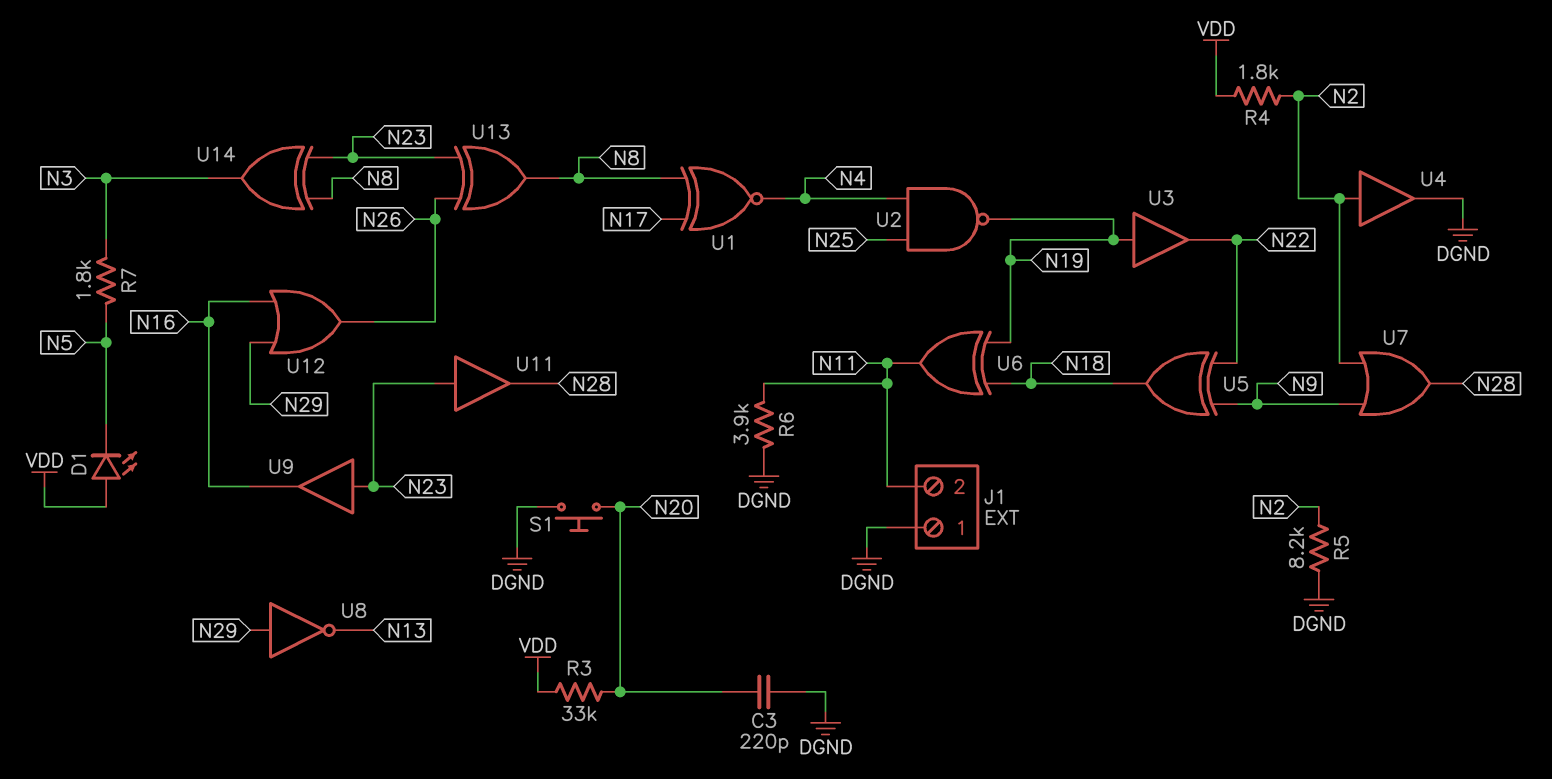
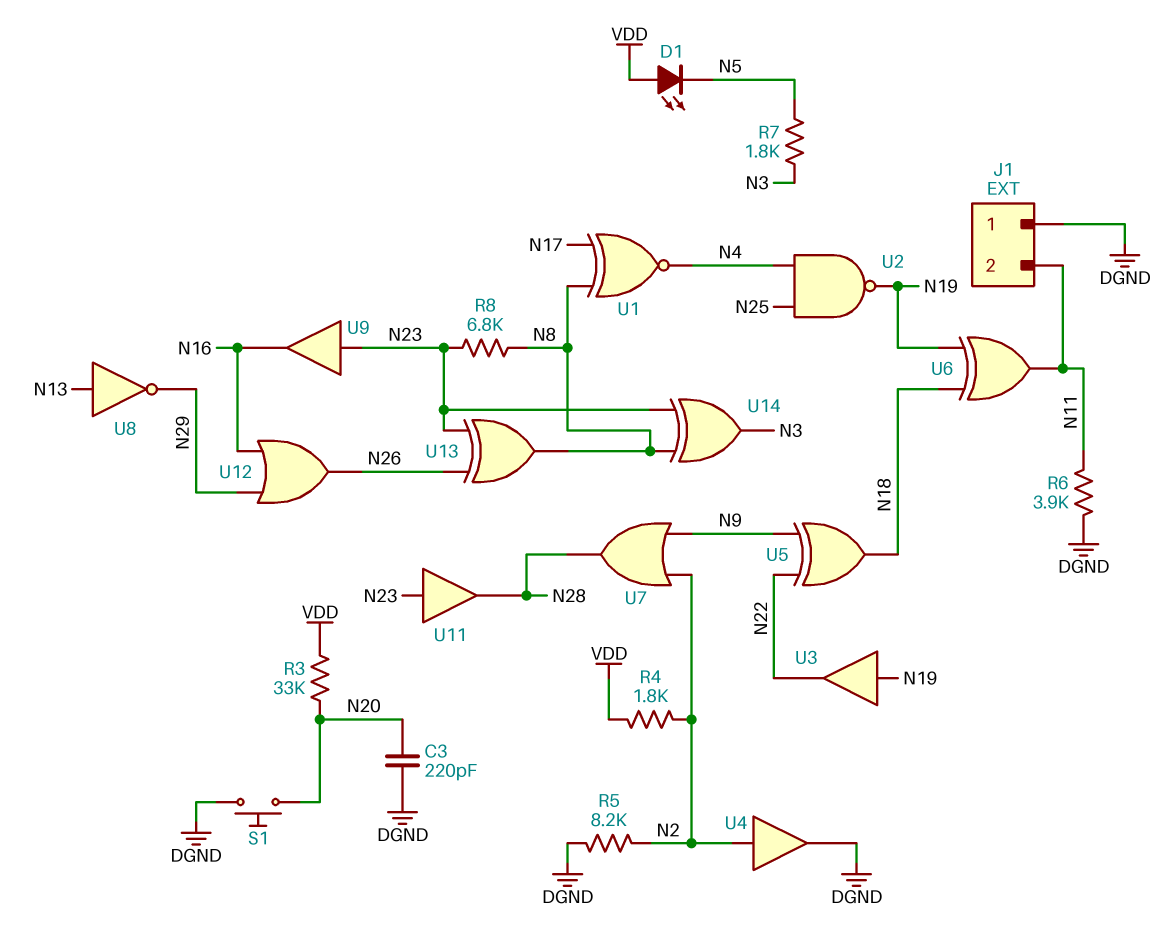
R8: none -> 6.8k (N8, N23)
U8: NOT (in N29, out N13) -> NOT (in N13, out N29)

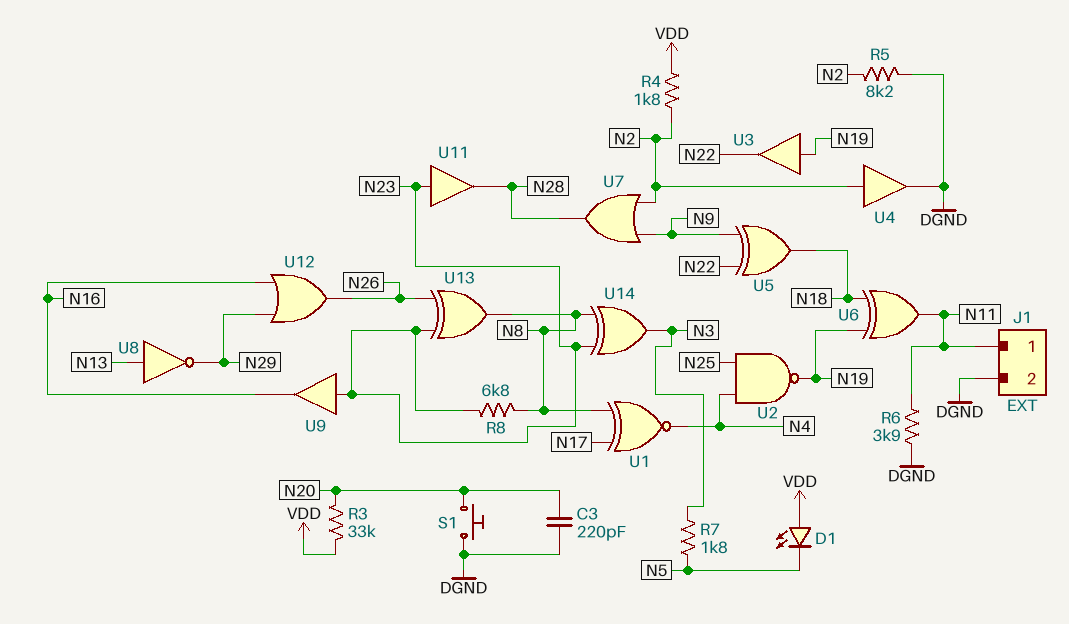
J1 pin 1: DGND -> N11
J1 pin 2: N11 -> DGND

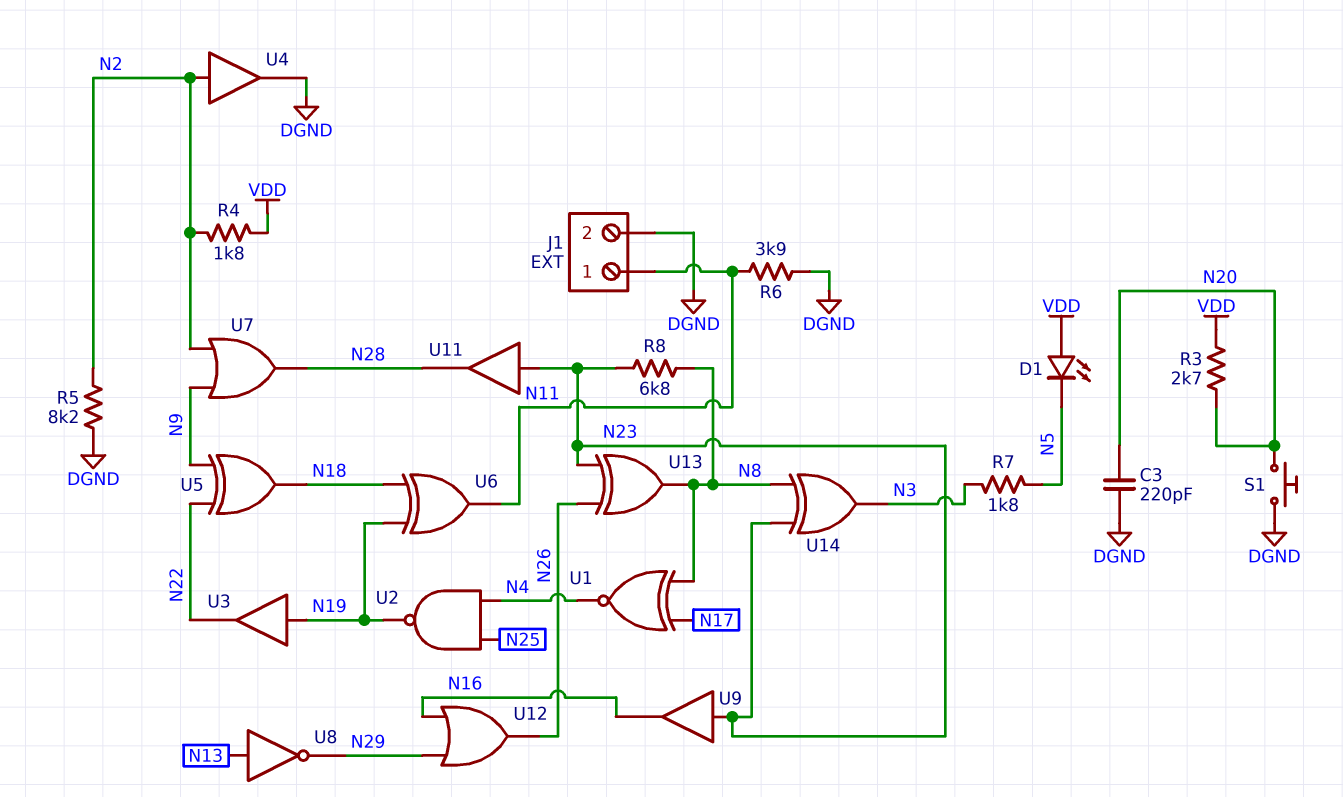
R3: 33k (N20, VDD) -> 2.7k (N20, VDD)

